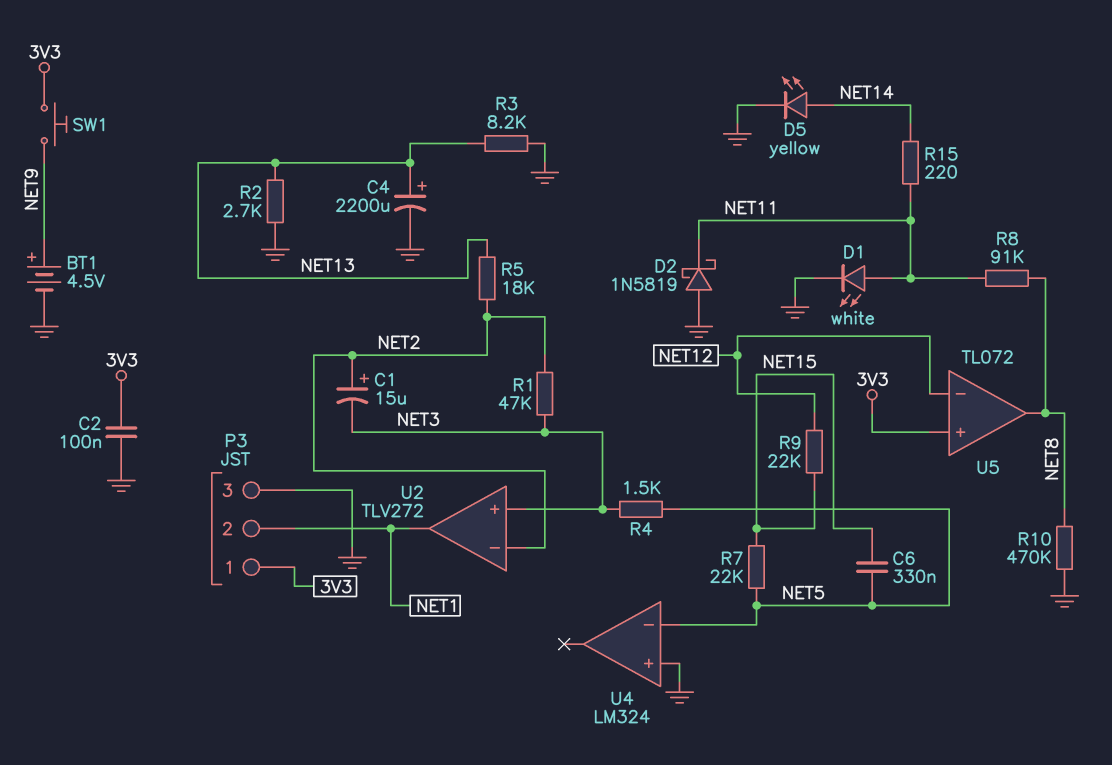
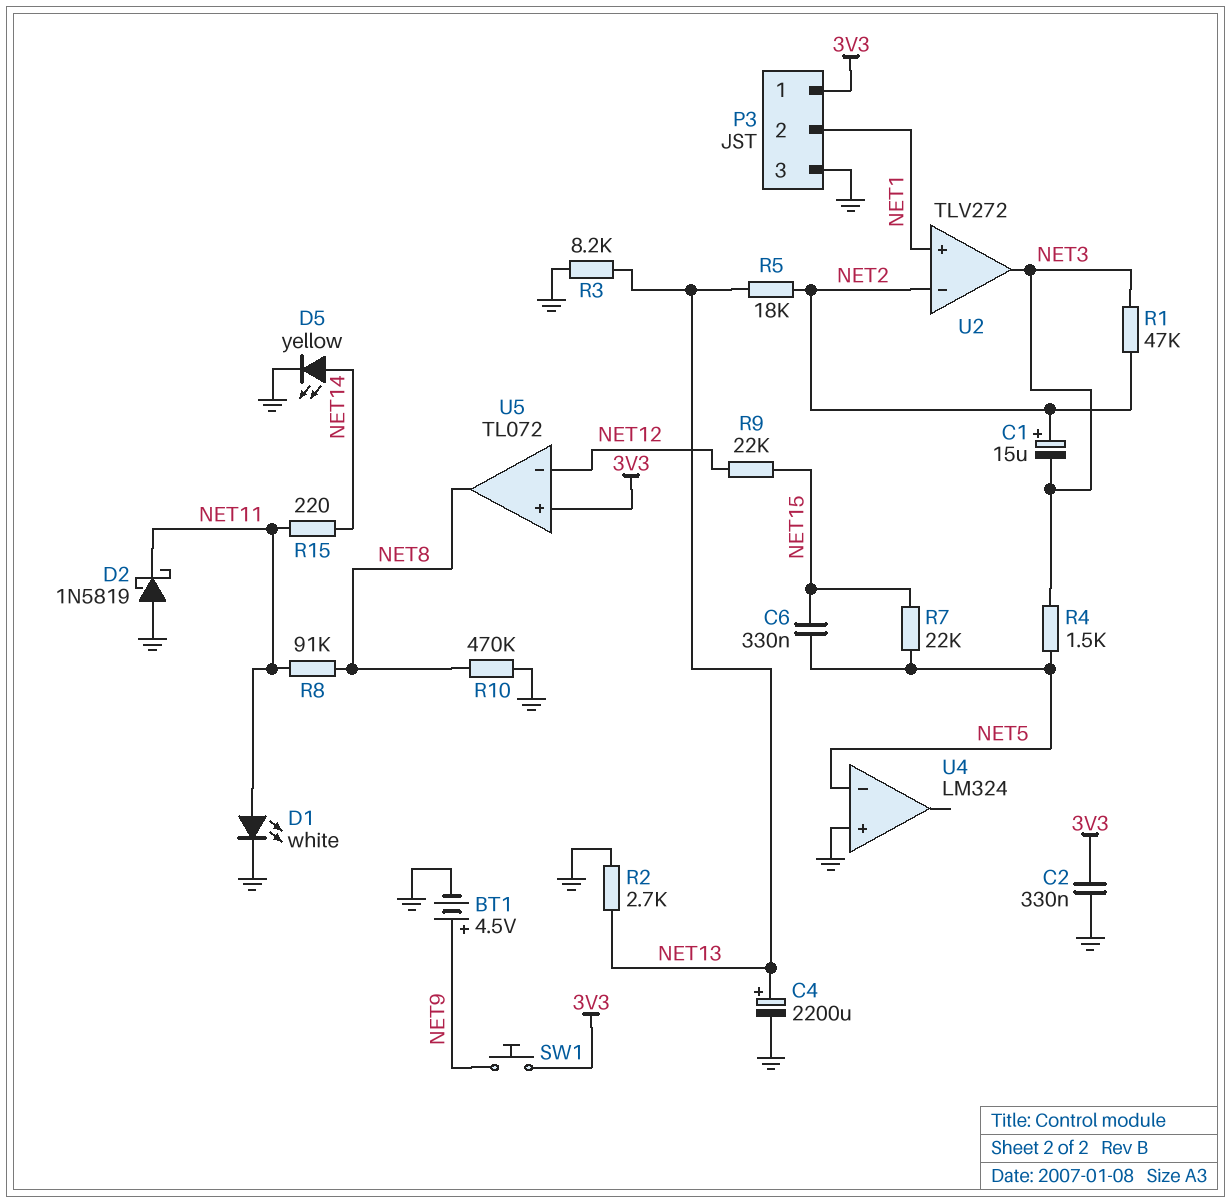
C2: 100nF (3V3, GND) -> 330nF (3V3, GND)
U2 pin in+: NET3 -> NET1
U2 pin out: NET1 -> NET3

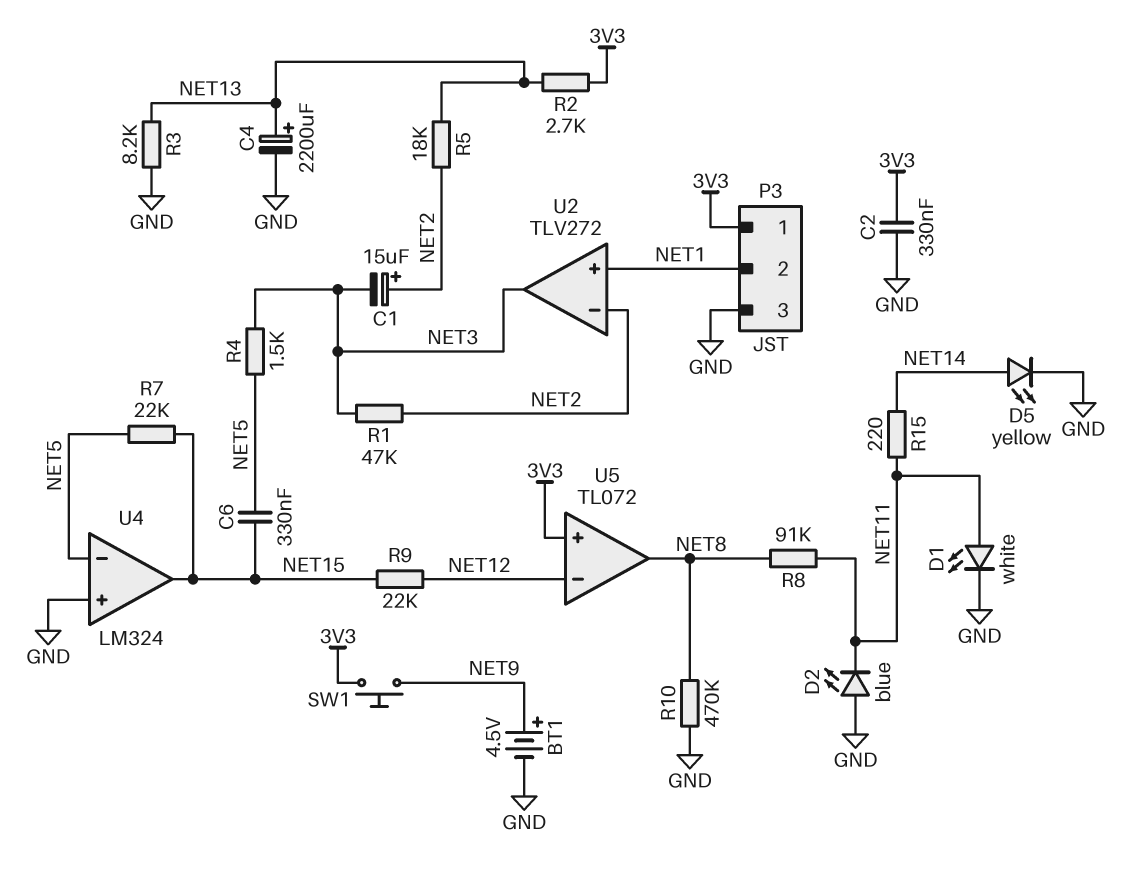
D2: schottky 1N5819 (A GND, K NET11) -> LED blue (A GND, K NET11)
R2: 2.7k (GND, NET13) -> 2.7k (3V3, NET13)
U4 pin out: none -> NET15

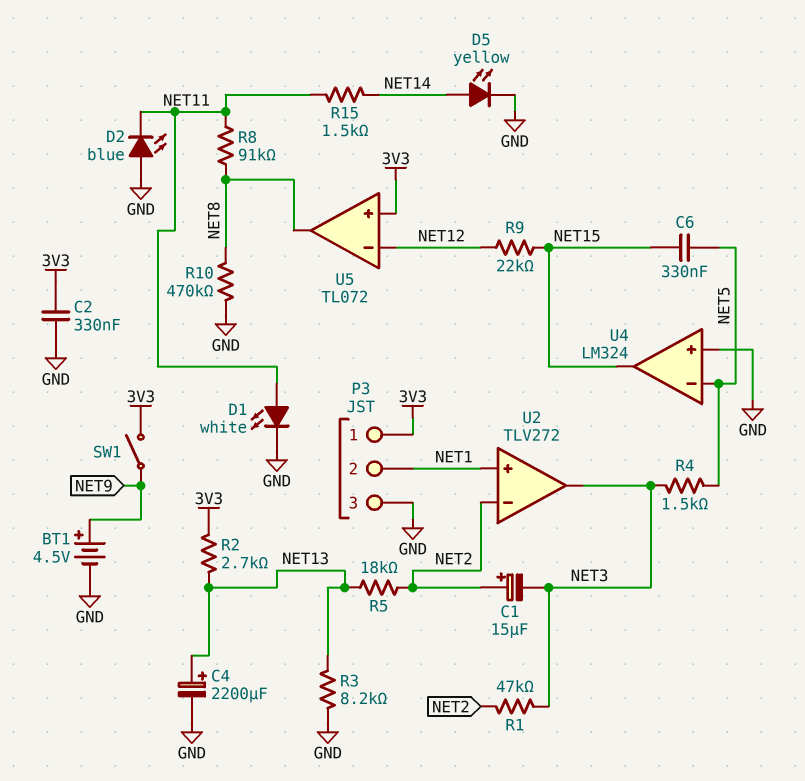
R7: 22k (NET5, NET15) -> none
R15: 220 (NET11, NET14) -> 1.5k (NET11, NET14)
SW1: button (3V3, NET9) -> switch (3V3, NET9)

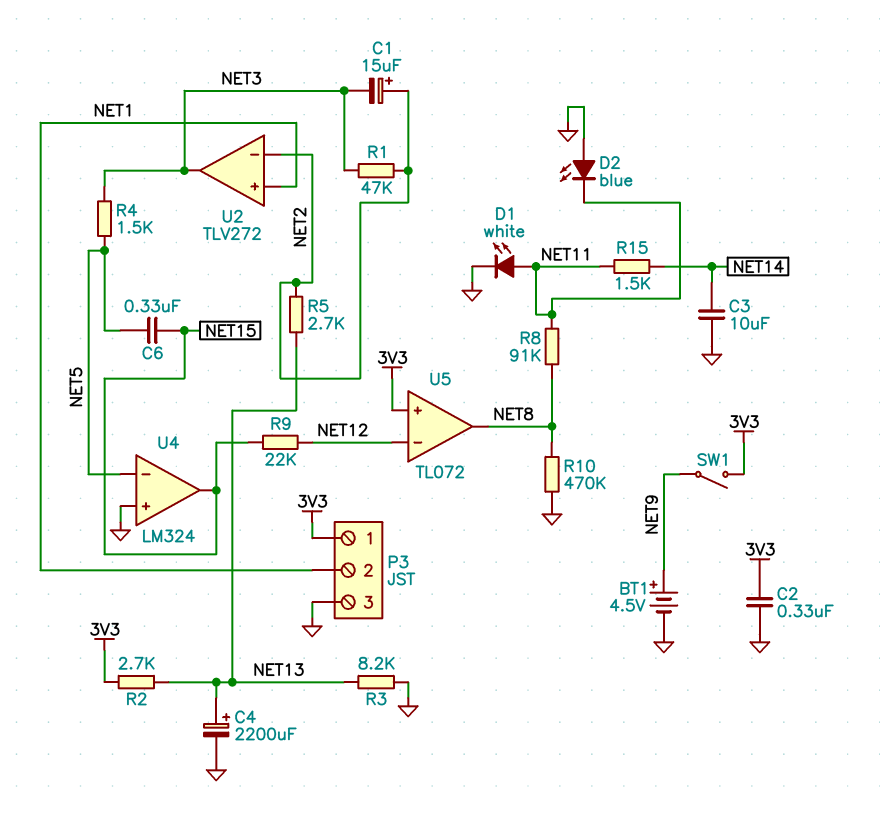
C3: none -> 10uF (GND, NET14)
D5: LED yellow (A NET14, K GND) -> none
R5: 18k (NET2, NET13) -> 2.7k (NET2, NET13)

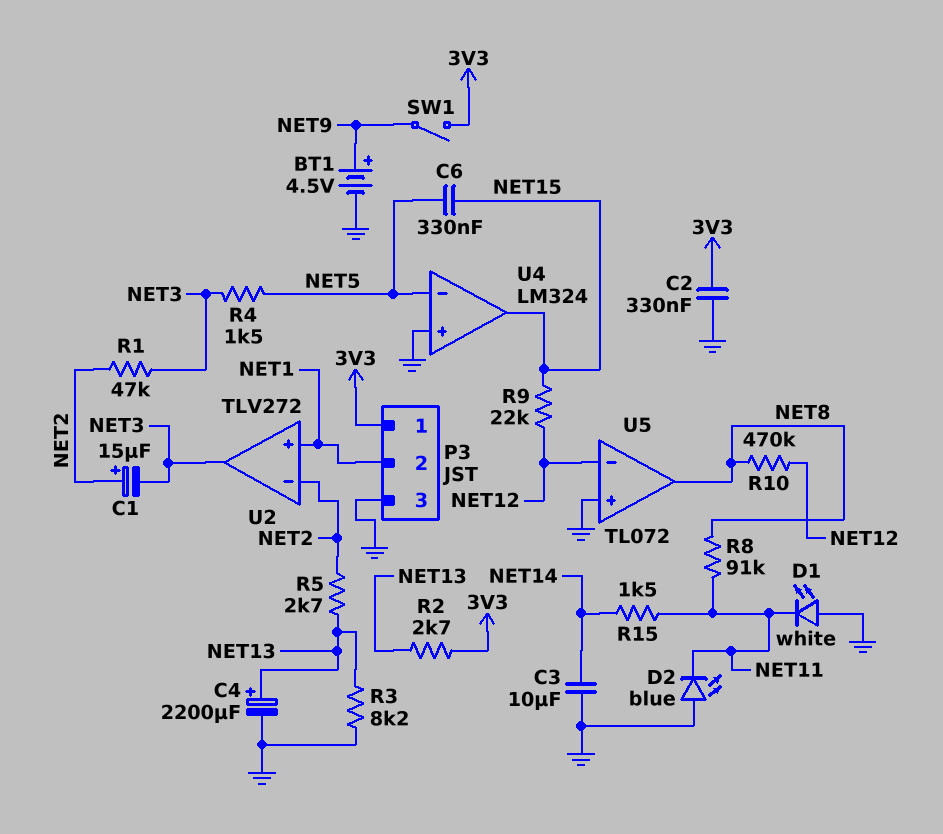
D1: LED white (A NET11, K GND) -> LED white (A GND, K NET11)
R10: 470k (GND, NET8) -> 470k (NET8, NET12)
U5 pin in+: 3V3 -> GND

